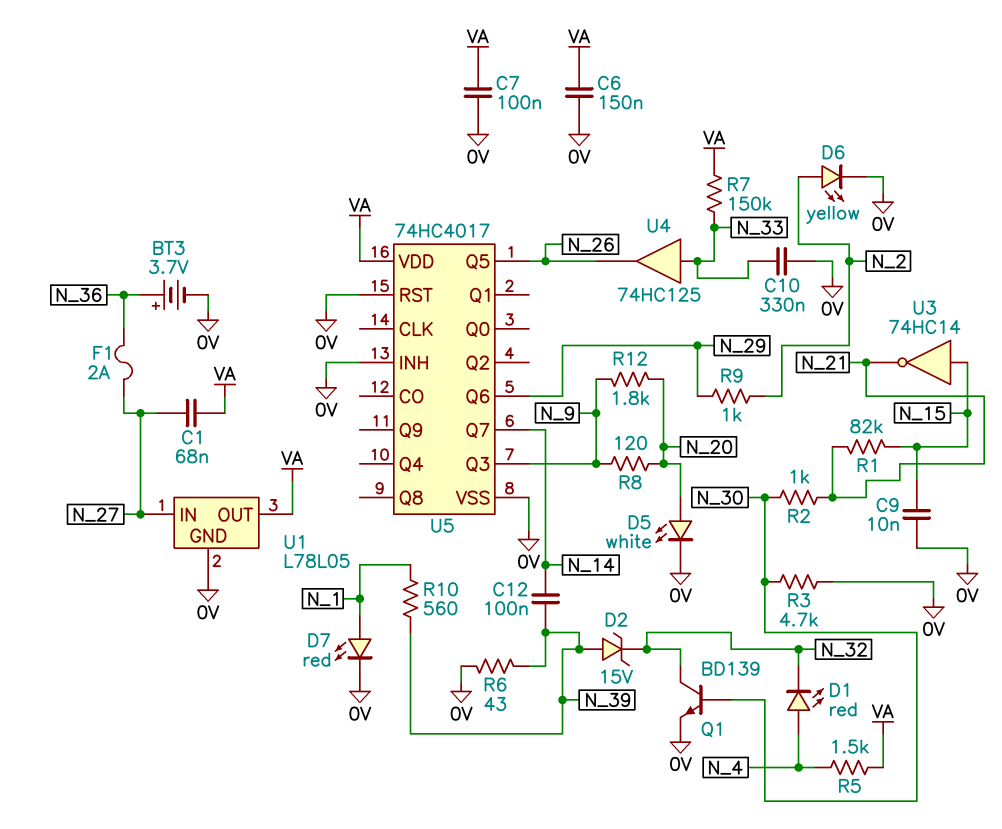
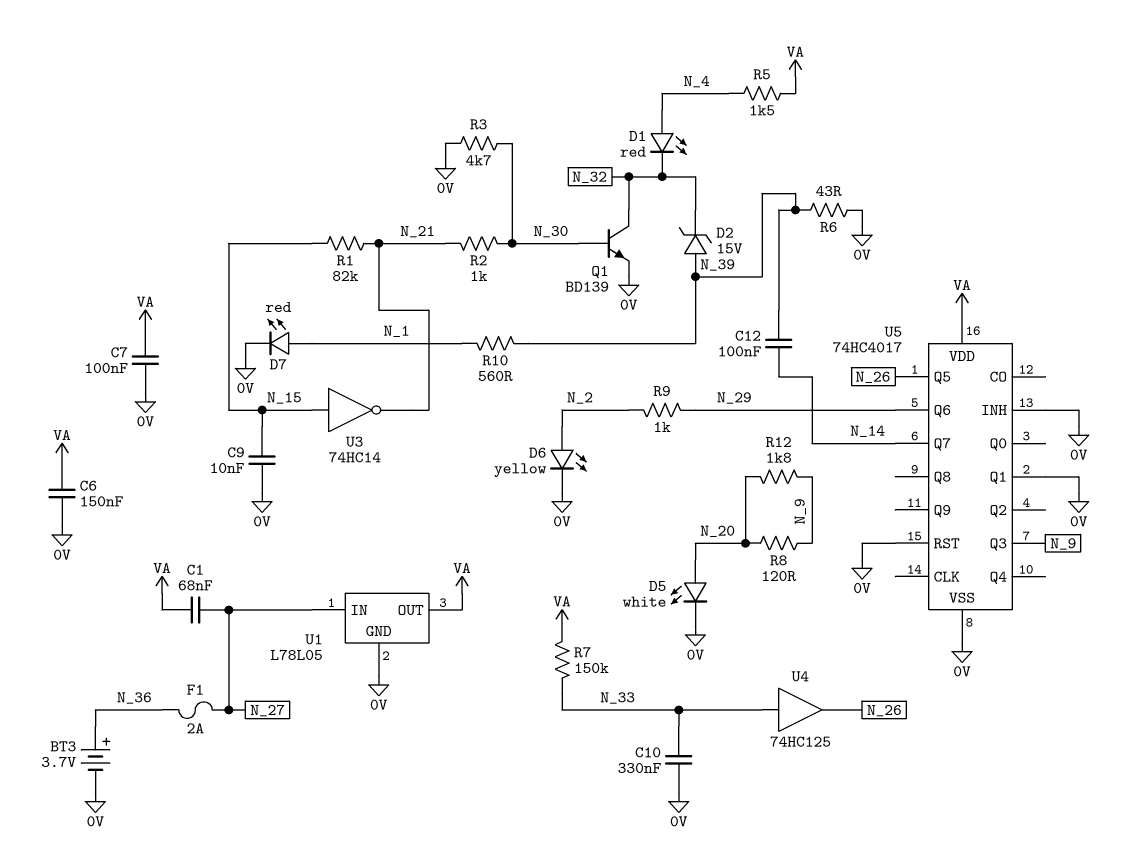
U5 pin Q1: none -> 0V

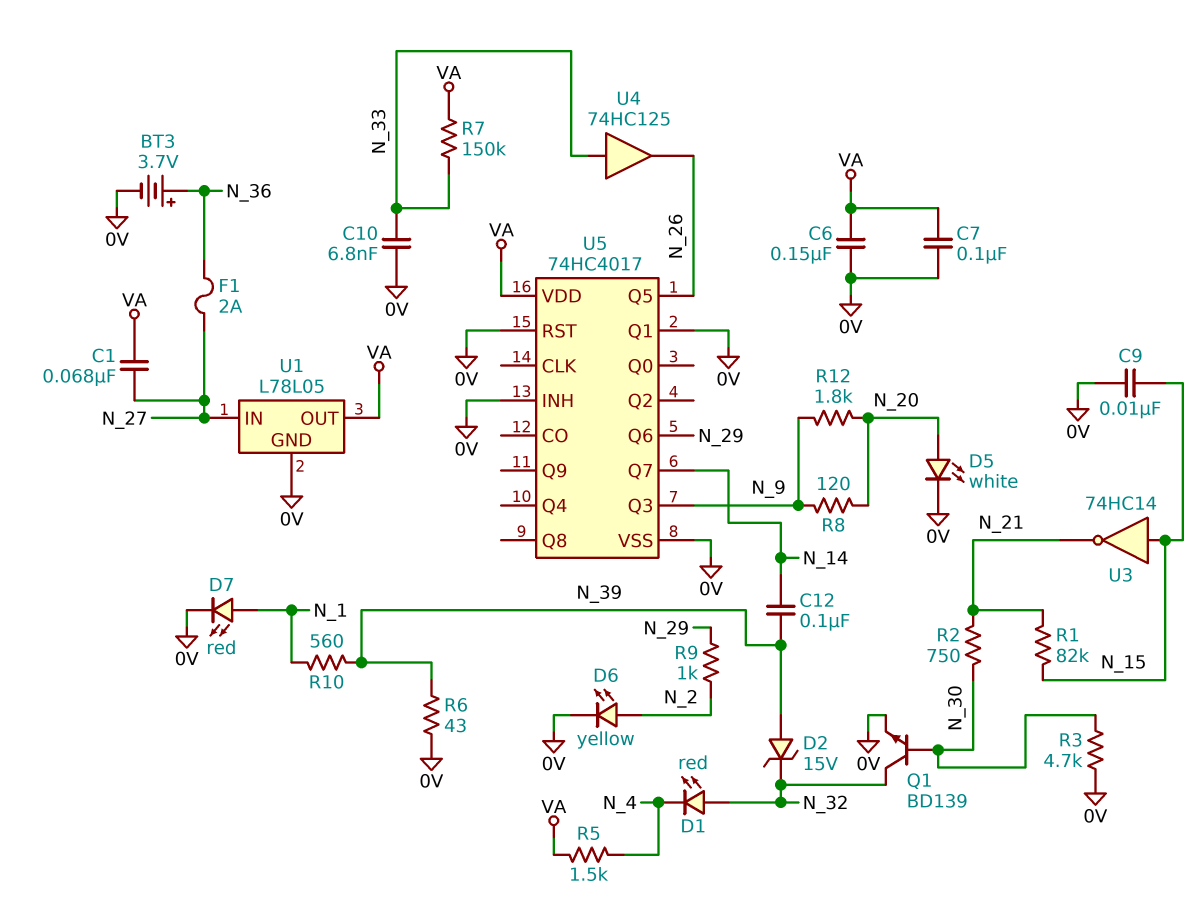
C10: 330nF (0V, N_33) -> 6.8nF (0V, N_33)
D1: LED red (A N_4, K N_32) -> LED red (A N_32, K N_4)
R2: 1k (N_21, N_30) -> 750 (N_21, N_30)

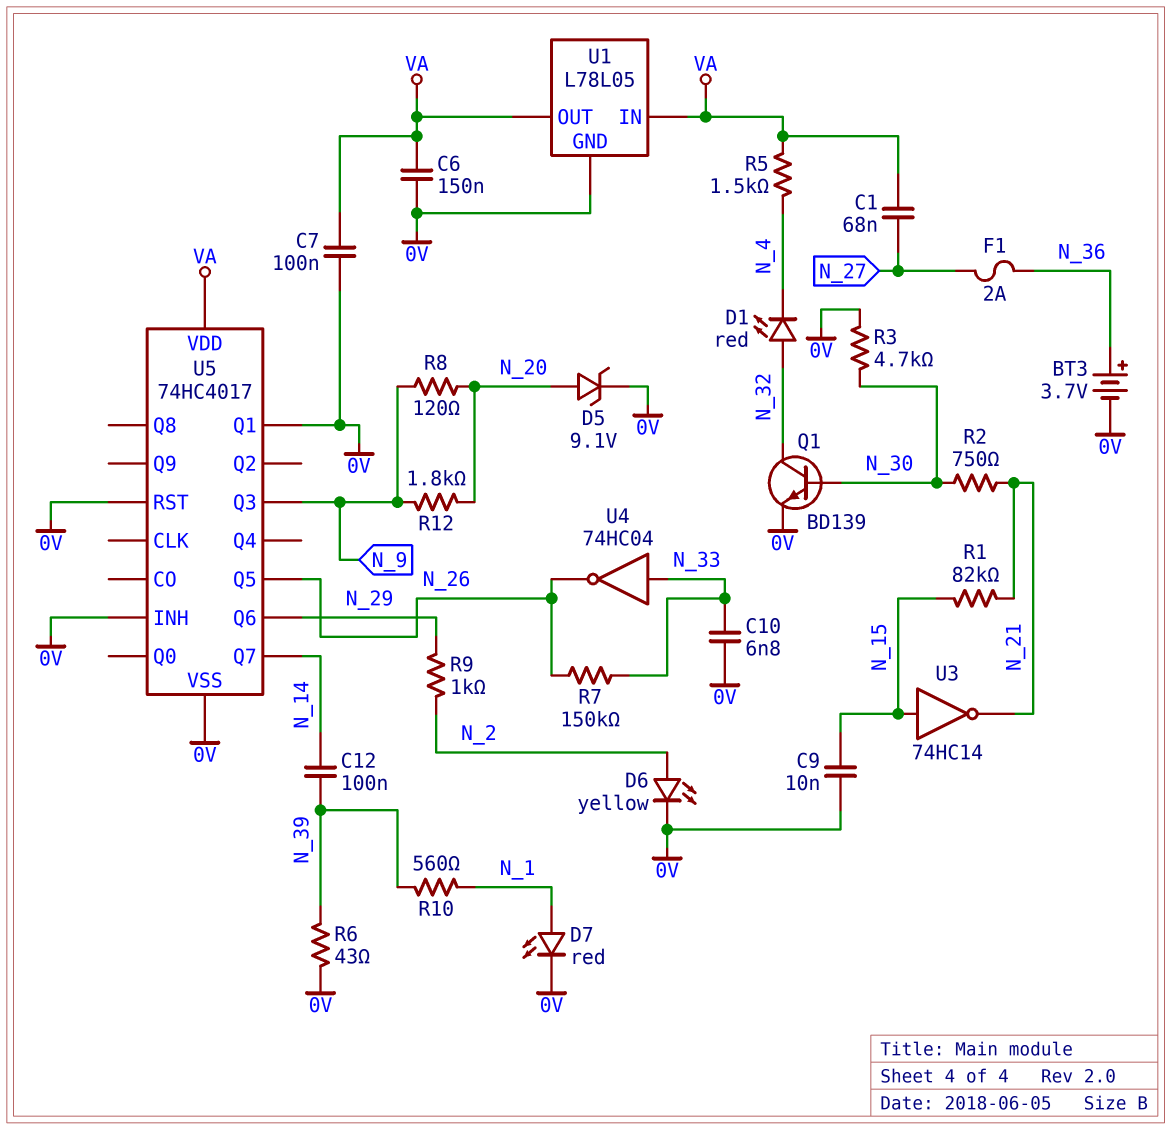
D2: zener 15V (A N_39, K N_32) -> none
D5: LED white (A N_20, K 0V) -> zener 9.1V (A N_20, K 0V)
R7: 150k (N_33, VA) -> 150k (N_26, N_33)
U1 pin IN: N_27 -> VA
U4: buffer 74HC125 (in N_33, out N_26) -> NOT 74HC04 (in N_33, out N_26)

